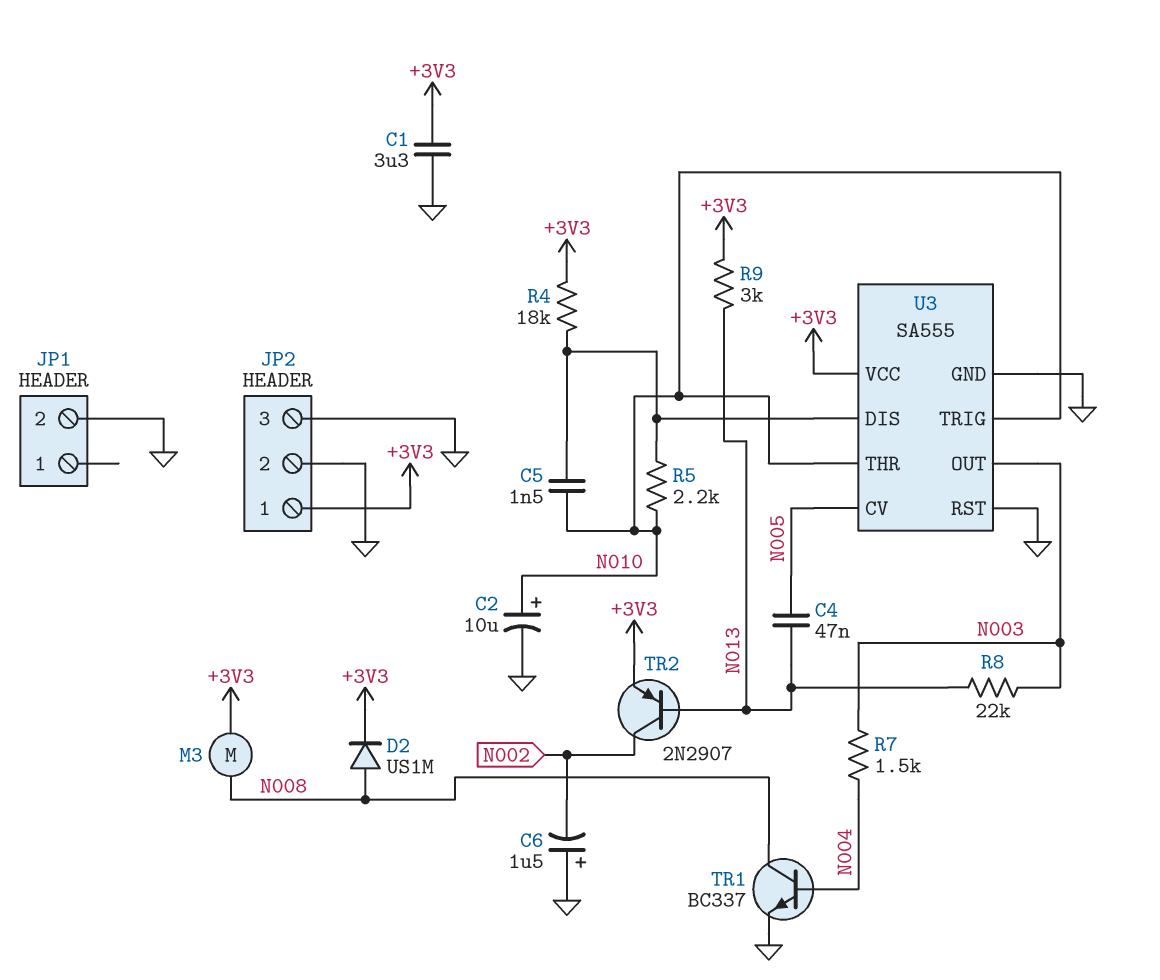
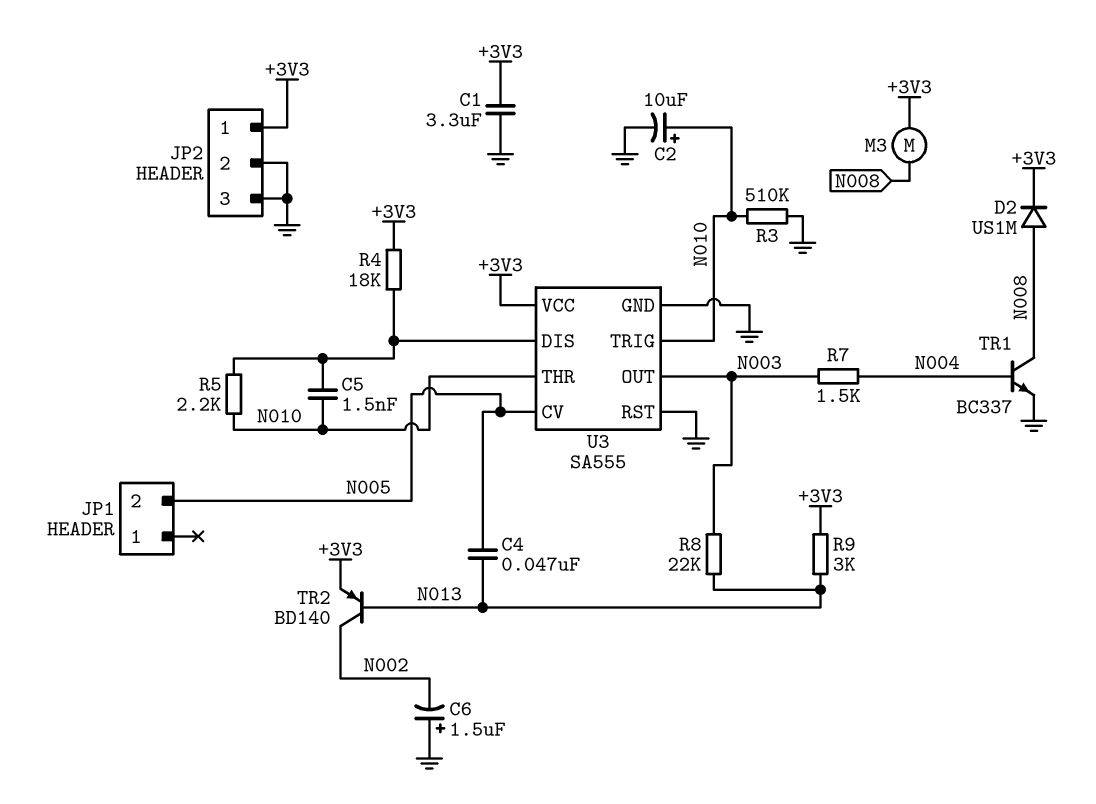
JP1 pin 2: GND -> N005
R3: none -> 510k (GND, N010)
TR2: PNP 2N2907 (B N013, C N002, E +3V3) -> PNP BD140 (B N013, C N002, E +3V3)

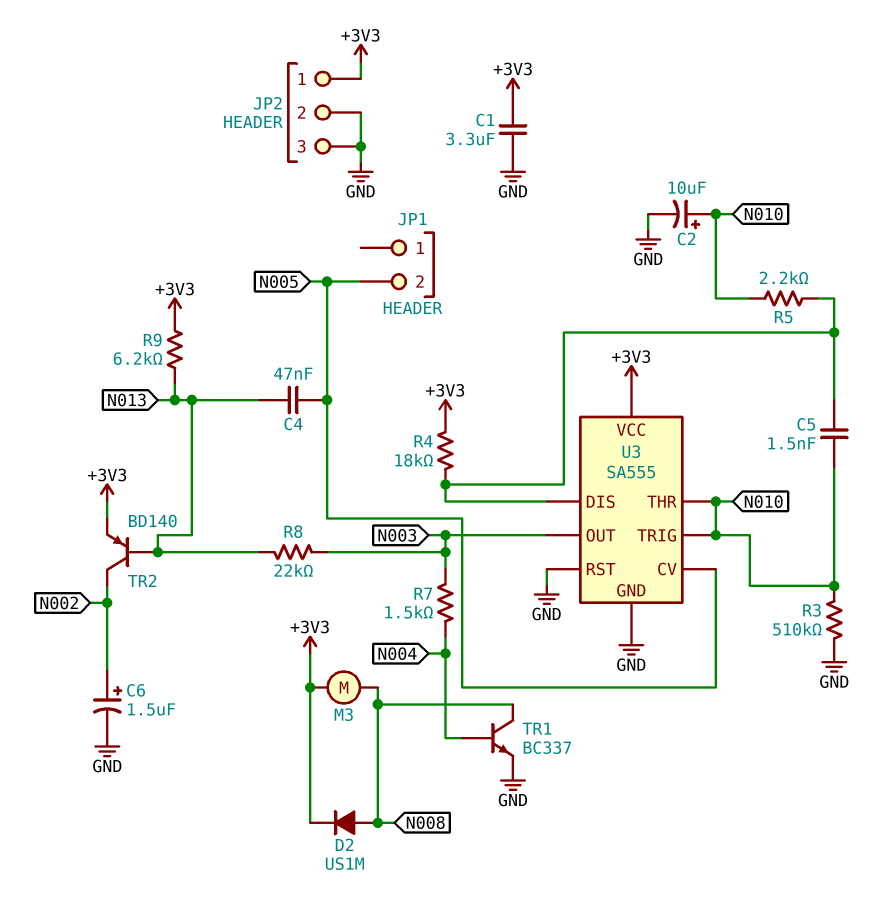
C6: 1.5uF (plus GND, minus N002) -> 1.5uF (plus N002, minus GND)
R9: 3k (+3V3, N013) -> 6.2k (+3V3, N013)

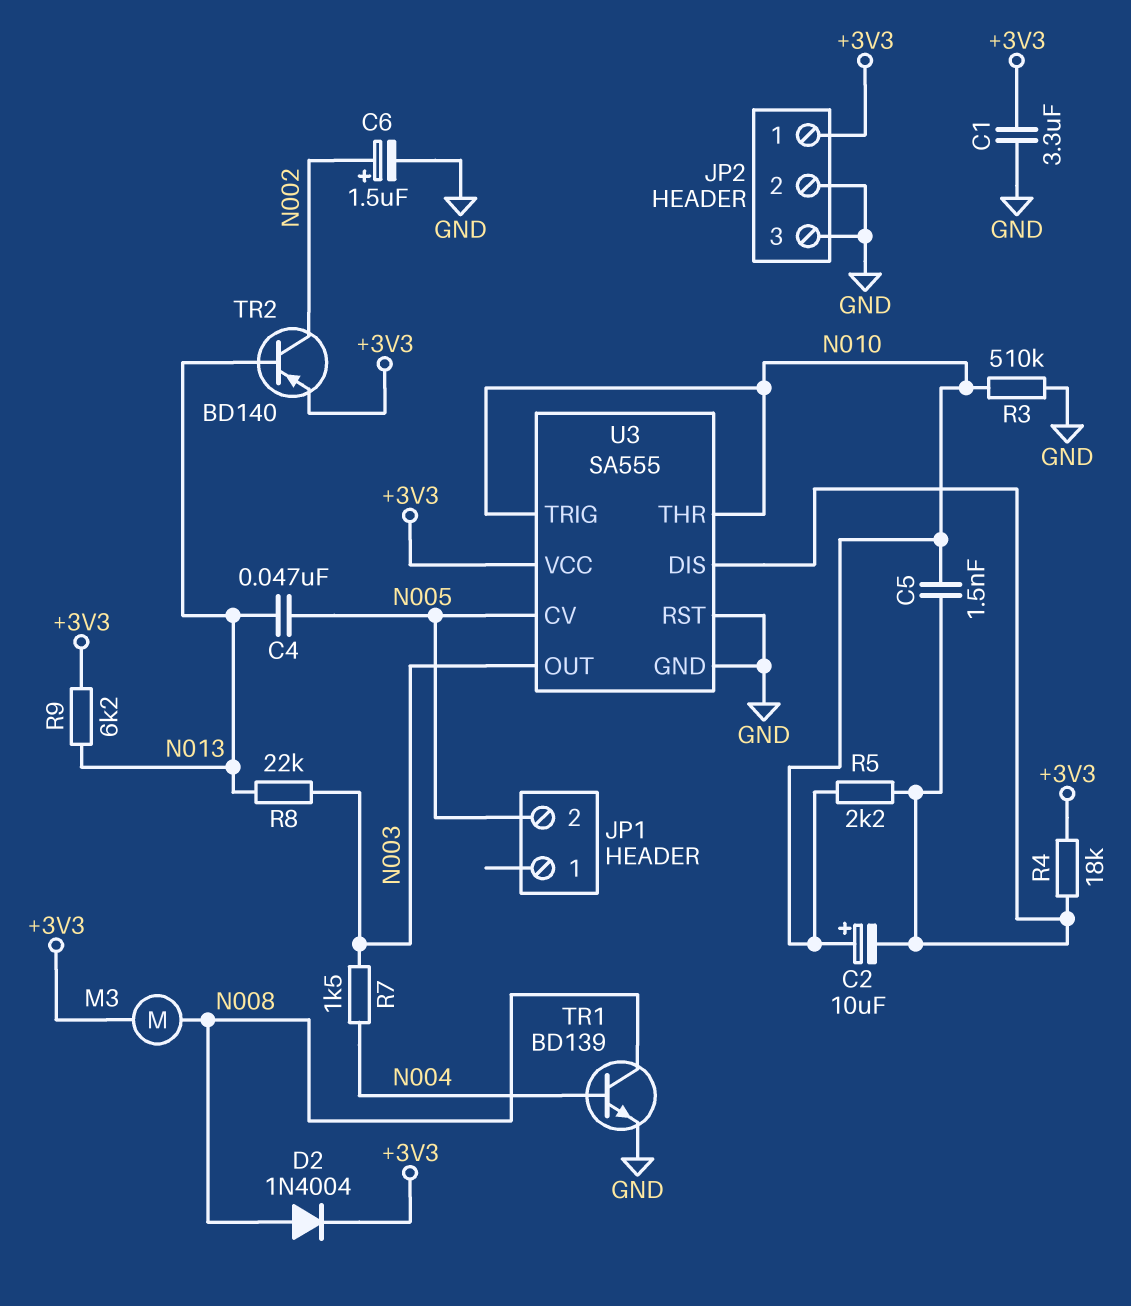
C2: 10uF (plus N010, minus GND) -> 10uF (plus N010, minus U3/DIS)
D2: diode US1M (A N008, K +3V3) -> diode 1N4004 (A N008, K +3V3)
TR1: NPN BC337 (B N004, C N008, E GND) -> NPN BD139 (B N004, C N008, E GND)

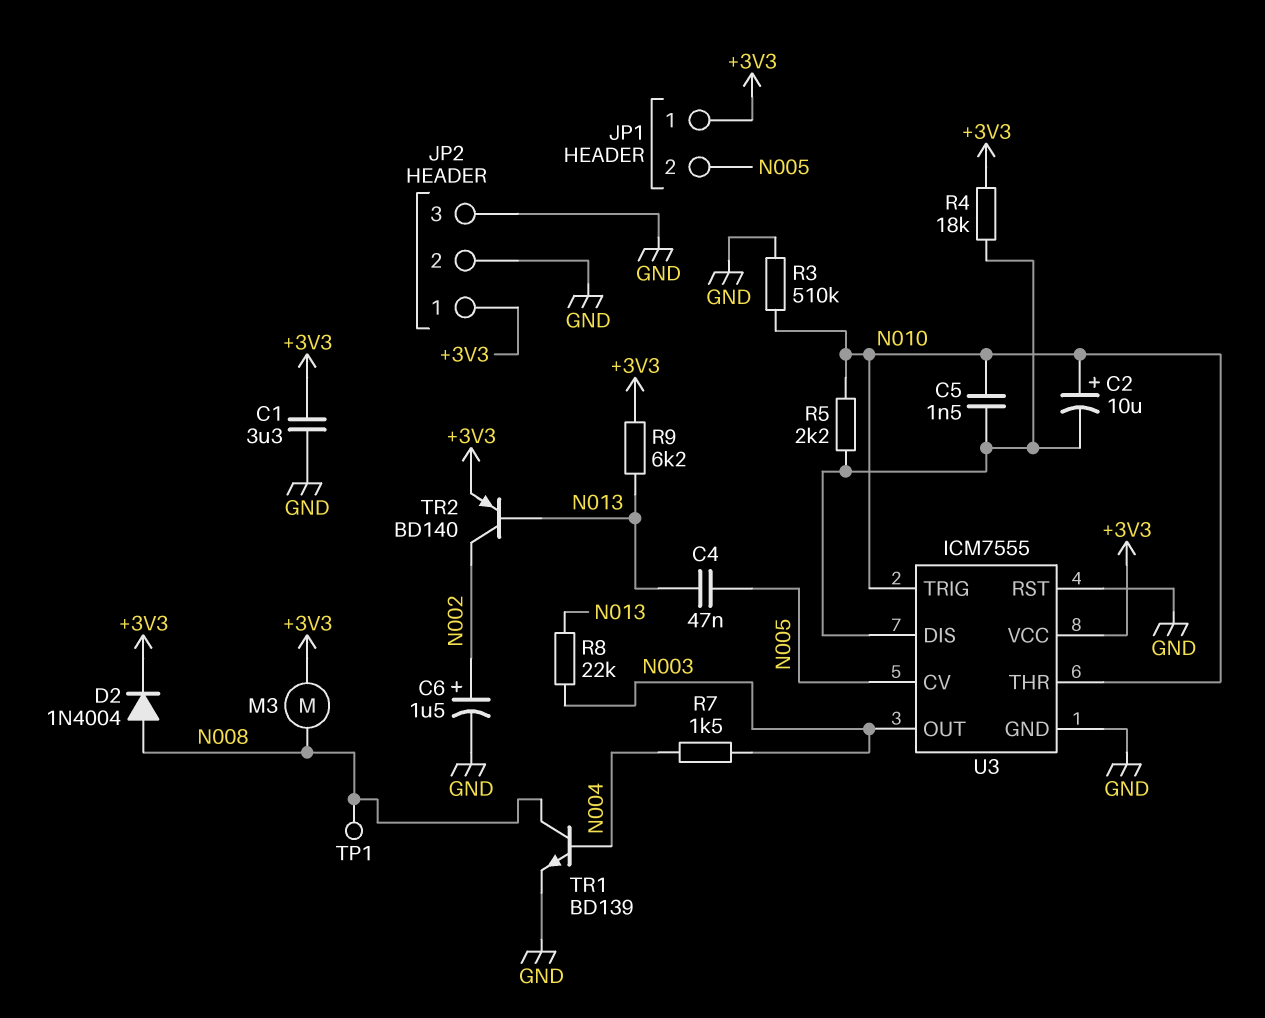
JP1 pin 1: none -> +3V3
TP1: none -> test point (N008)
U3: SA555 -> ICM7555

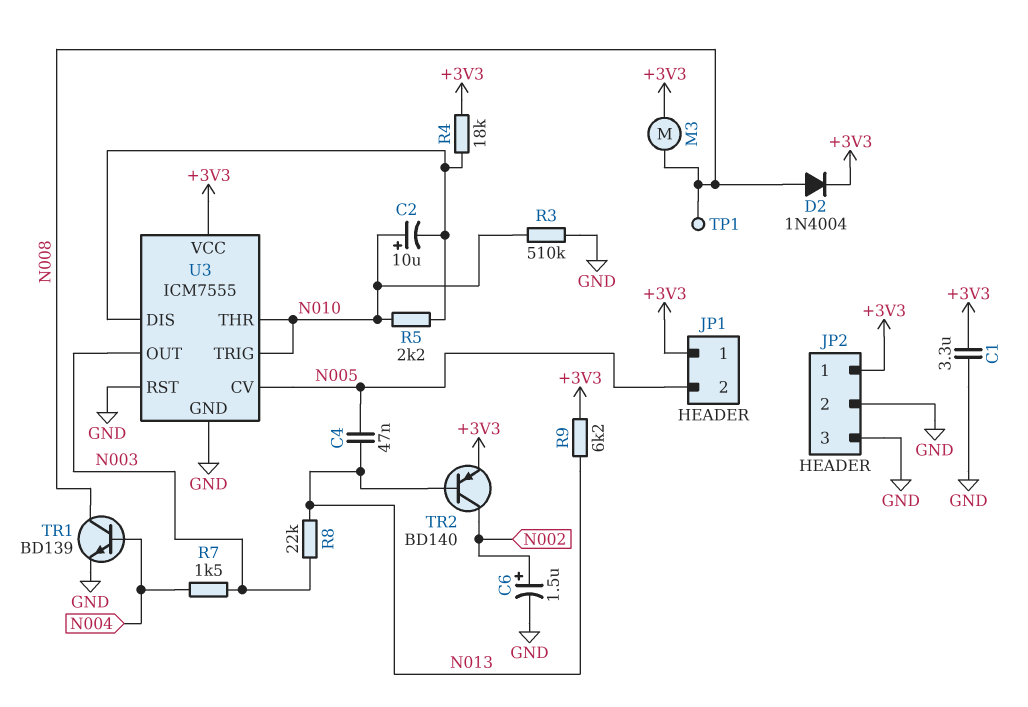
C5: 1.5nF (N010, U3/DIS) -> none

